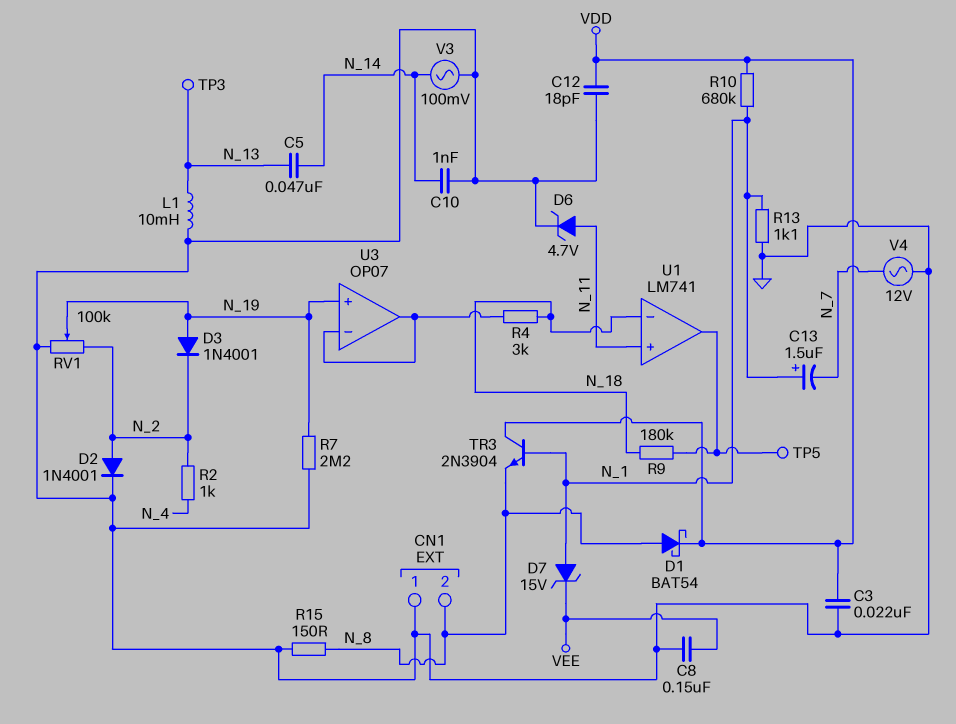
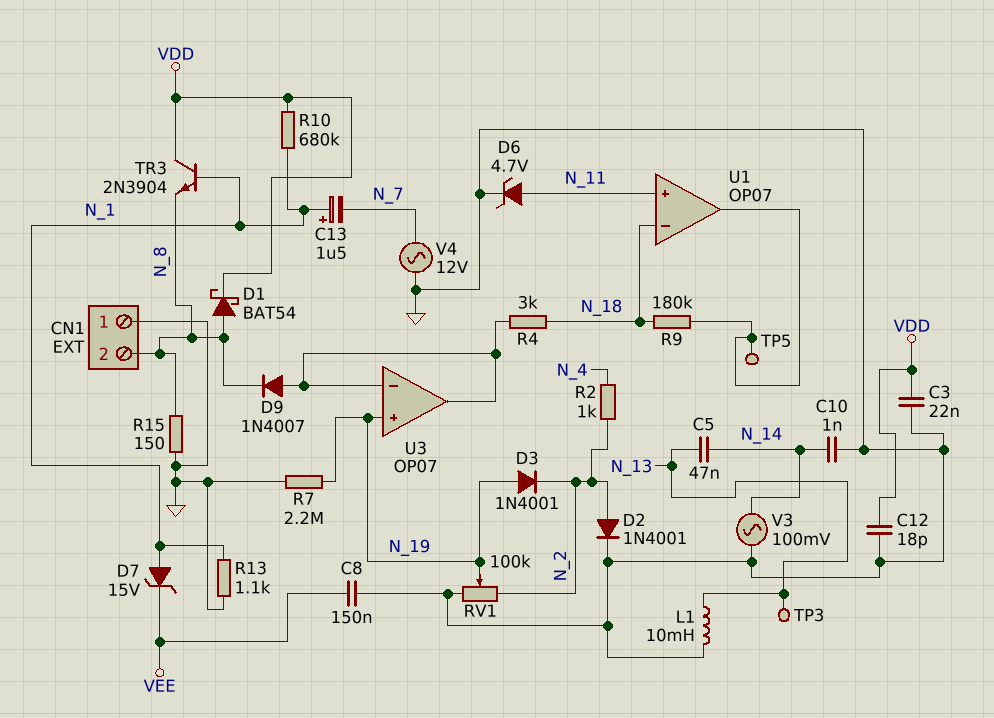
D9: none -> diode 1N4007 (A U3/in-, K N_8)
U1: LM741 -> OP07

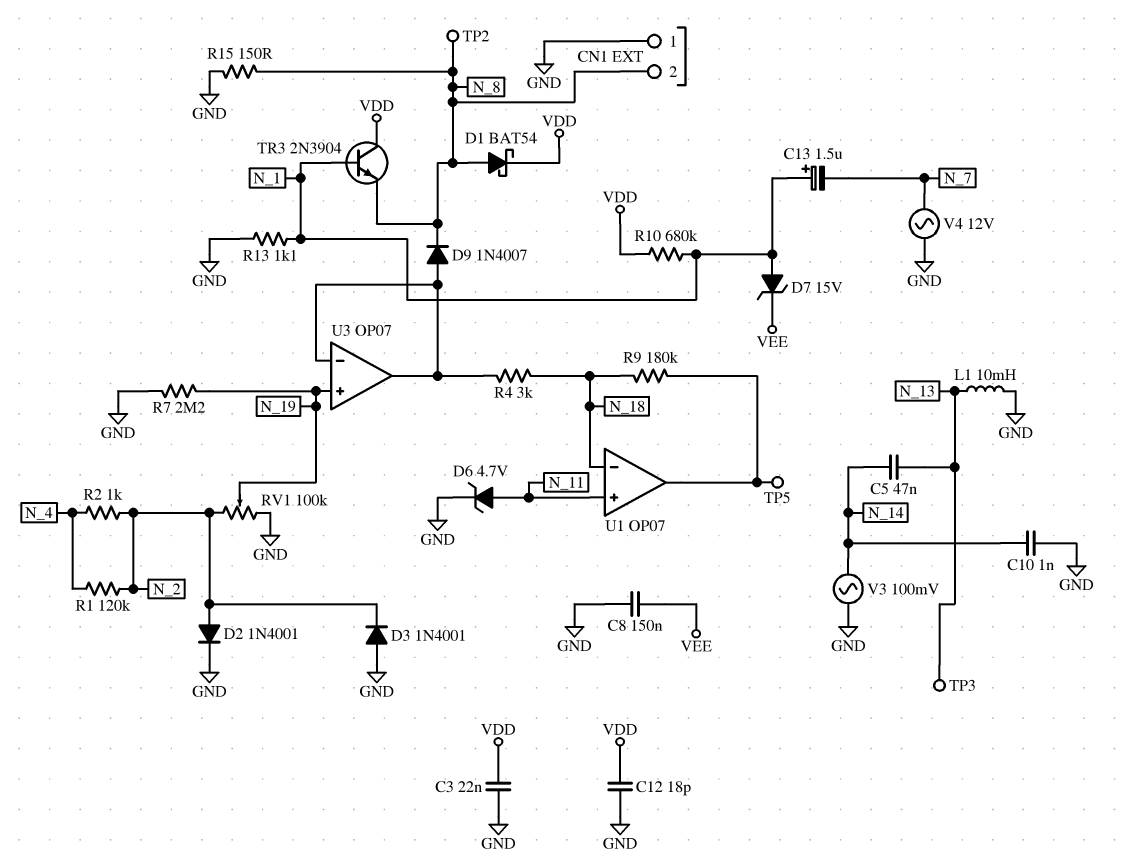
D3: diode 1N4001 (A N_19, K N_2) -> diode 1N4001 (A GND, K N_2)
R1: none -> 120k (N_2, N_4)
TP2: none -> test point (N_8)

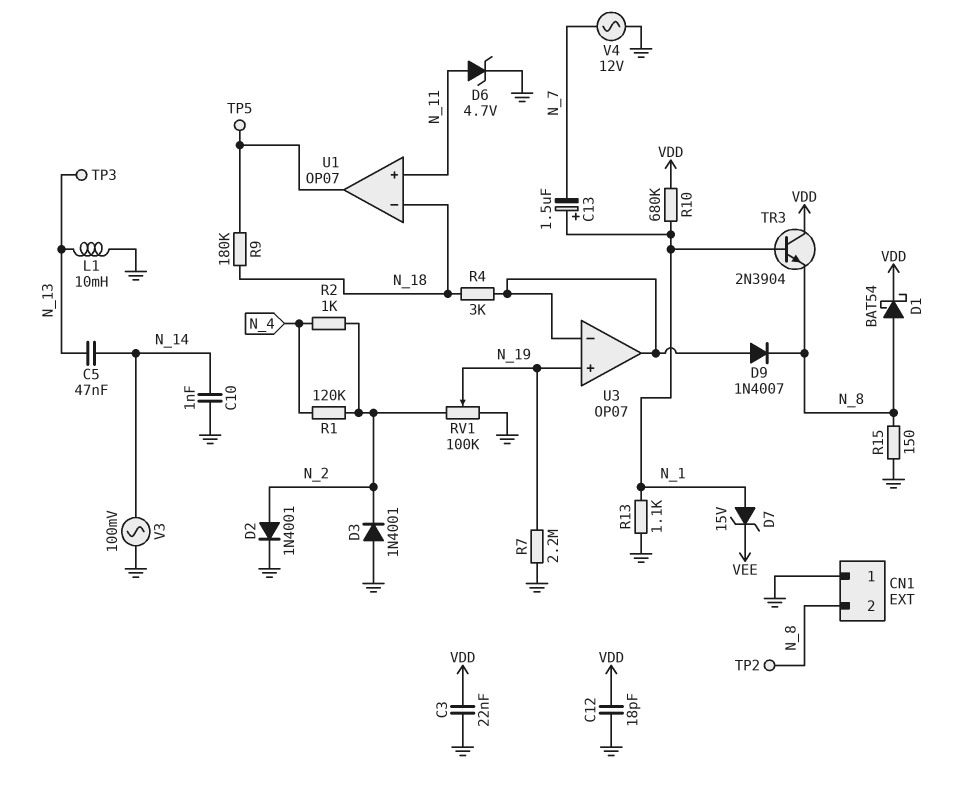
C8: 150nF (GND, VEE) -> none

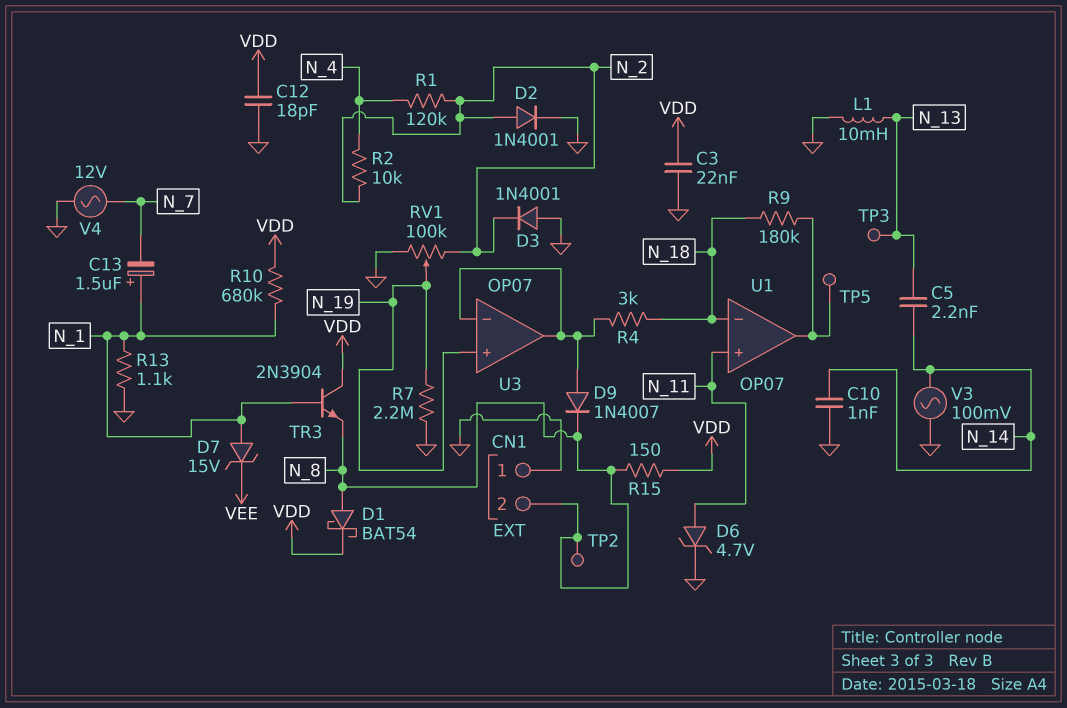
C5: 47nF (N_13, N_14) -> 2.2nF (N_13, N_14)
R2: 1k (N_2, N_4) -> 10k (N_2, N_4)
R15: 150 (GND, N_8) -> 150 (N_8, VDD)

